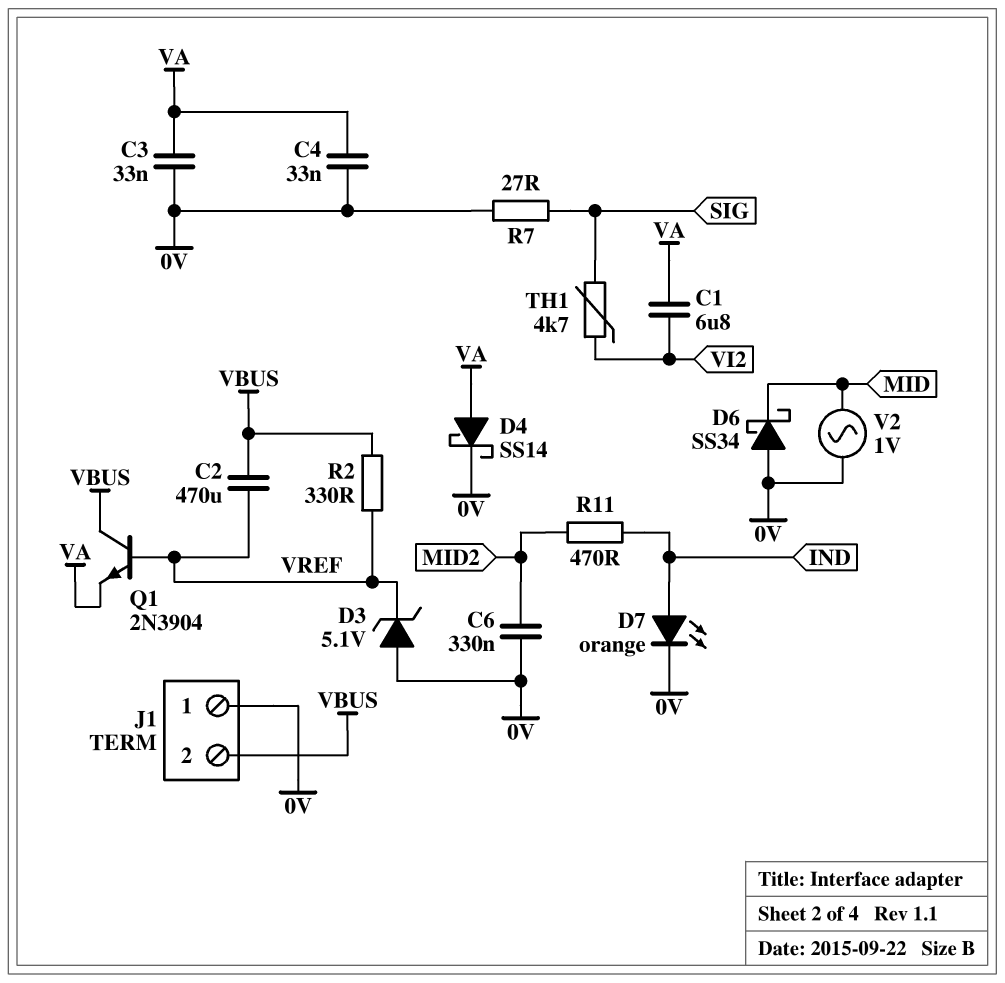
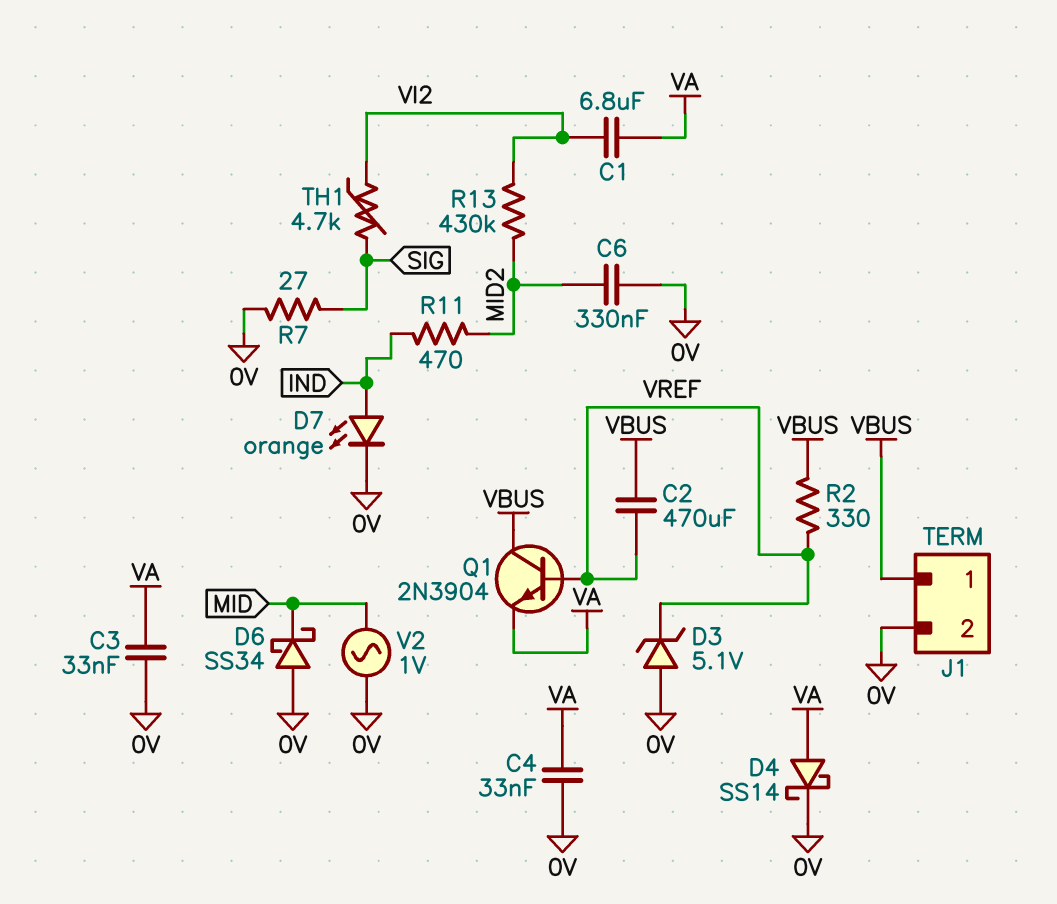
J1 pin 1: 0V -> VBUS
J1 pin 2: VBUS -> 0V
R13: none -> 430k (MID2, VI2)

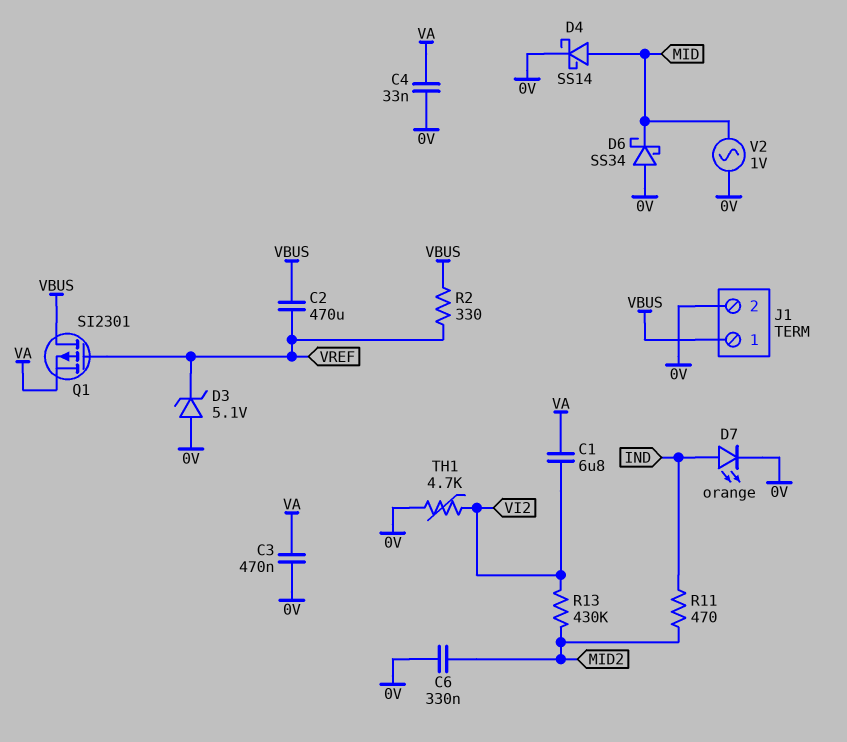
C3: 33nF (0V, VA) -> 470nF (0V, VA)
D4: schottky SS14 (A VA, K 0V) -> schottky SS14 (A MID, K 0V)
Q1: NPN 2N3904 (B VREF, C VBUS, E VA) -> PMOS SI2301 (G VREF, D VBUS, S VA)
R7: 27 (0V, SIG) -> none
TH1: 4.7k (SIG, VI2) -> 4.7k (0V, VI2)

